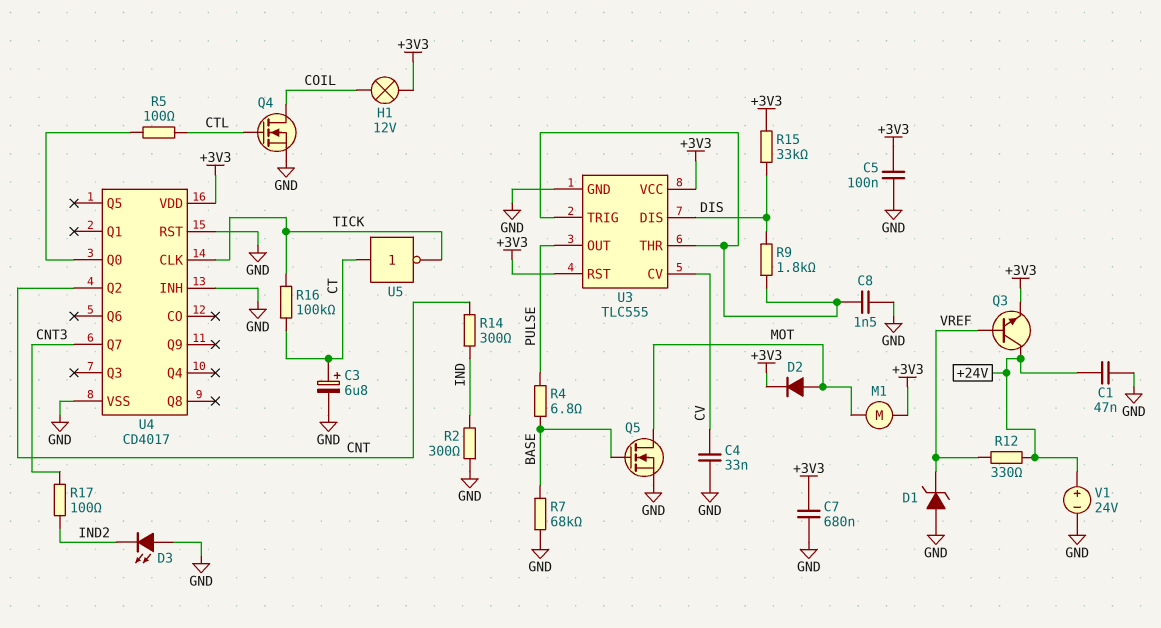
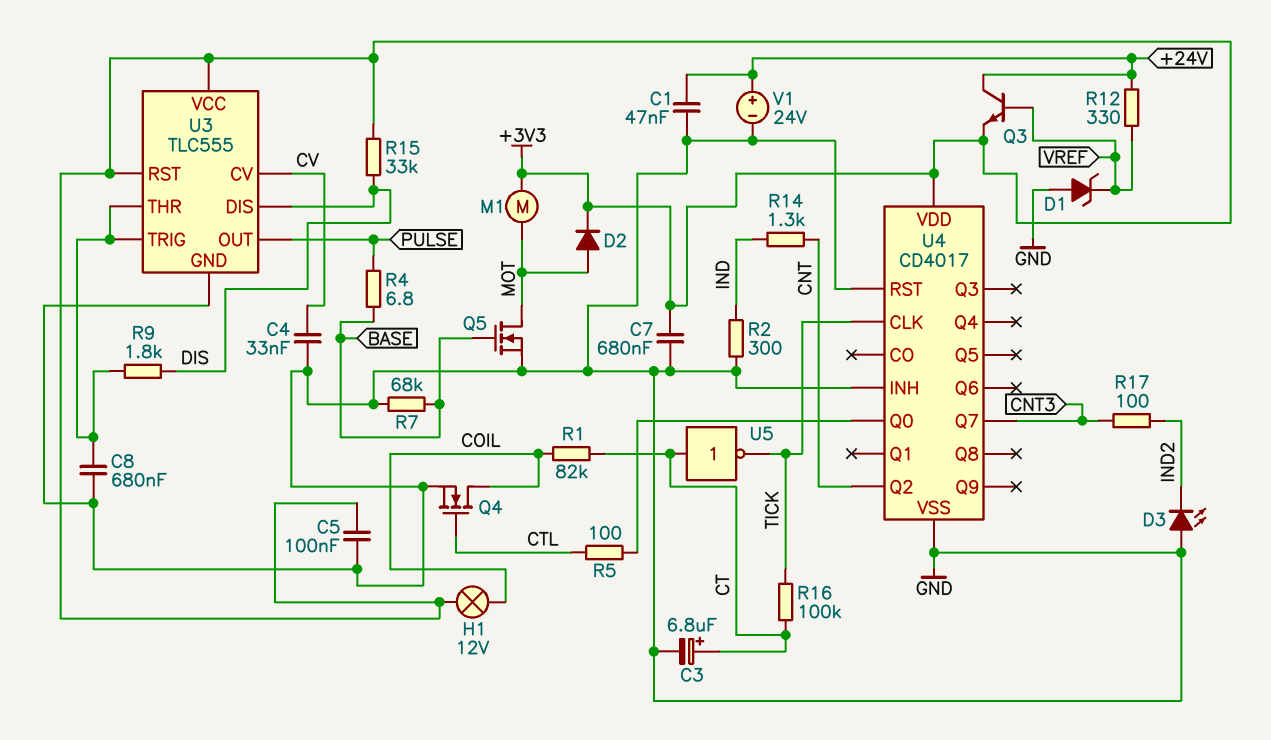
C8: 1.5nF (GND, U3/THR) -> 680nF (GND, U3/THR)
R1: none -> 82k (COIL, CT)
R14: 300 (CNT, IND) -> 1.3k (CNT, IND)

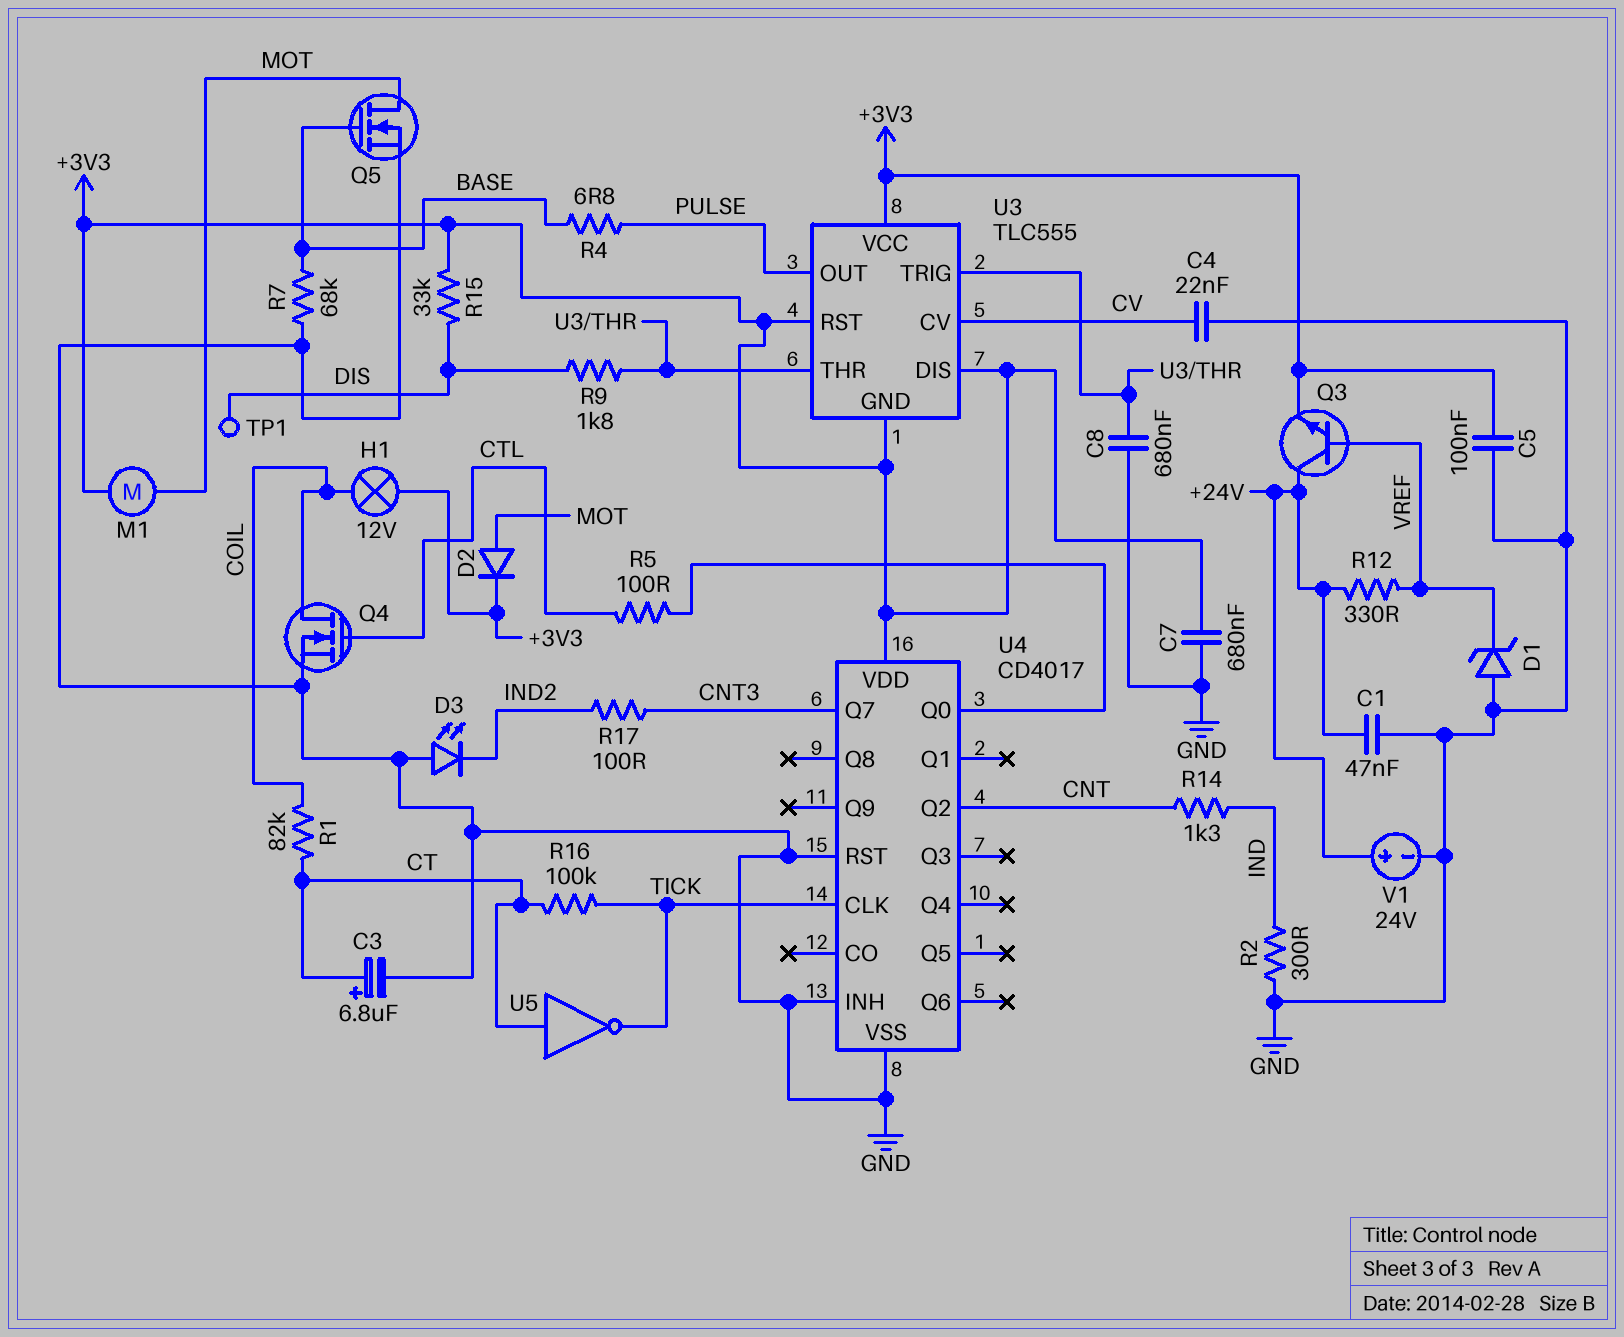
C4: 33nF (CV, GND) -> 22nF (CV, GND)
TP1: none -> test point (DIS)
U3 pin DIS: DIS -> +3V3
U3 pin GND: GND -> +3V3

